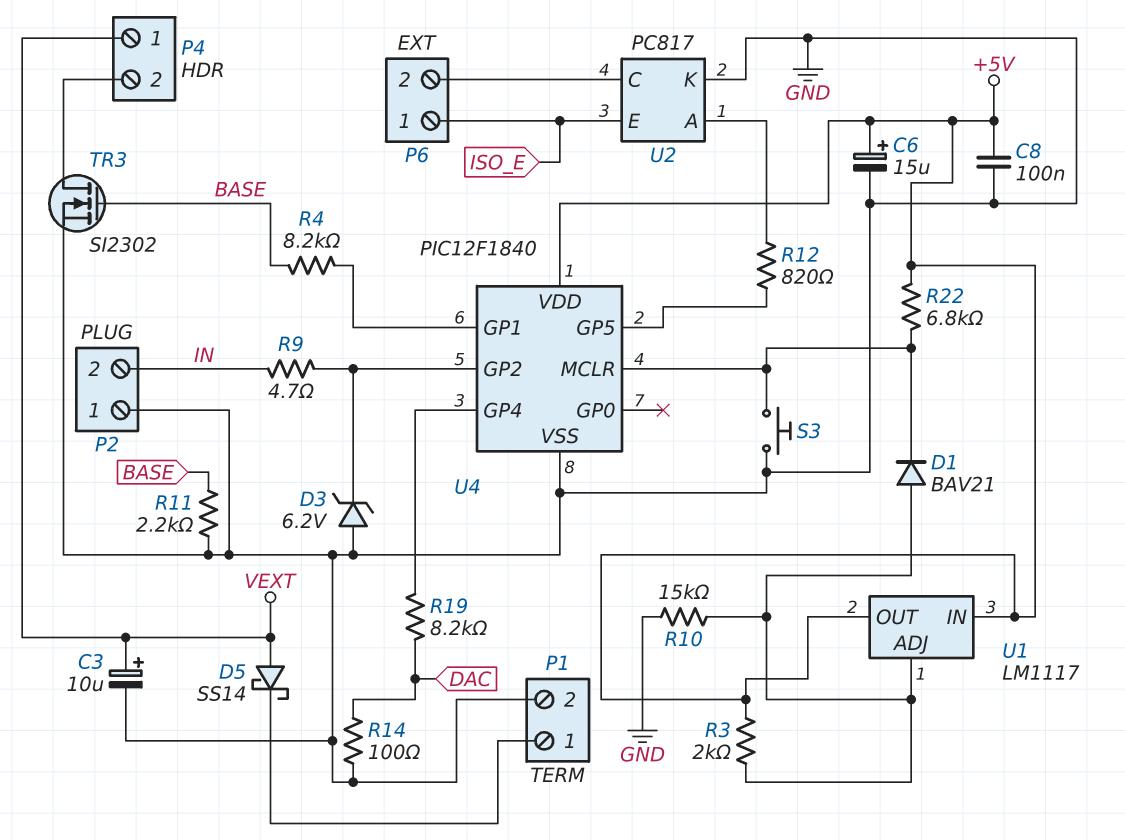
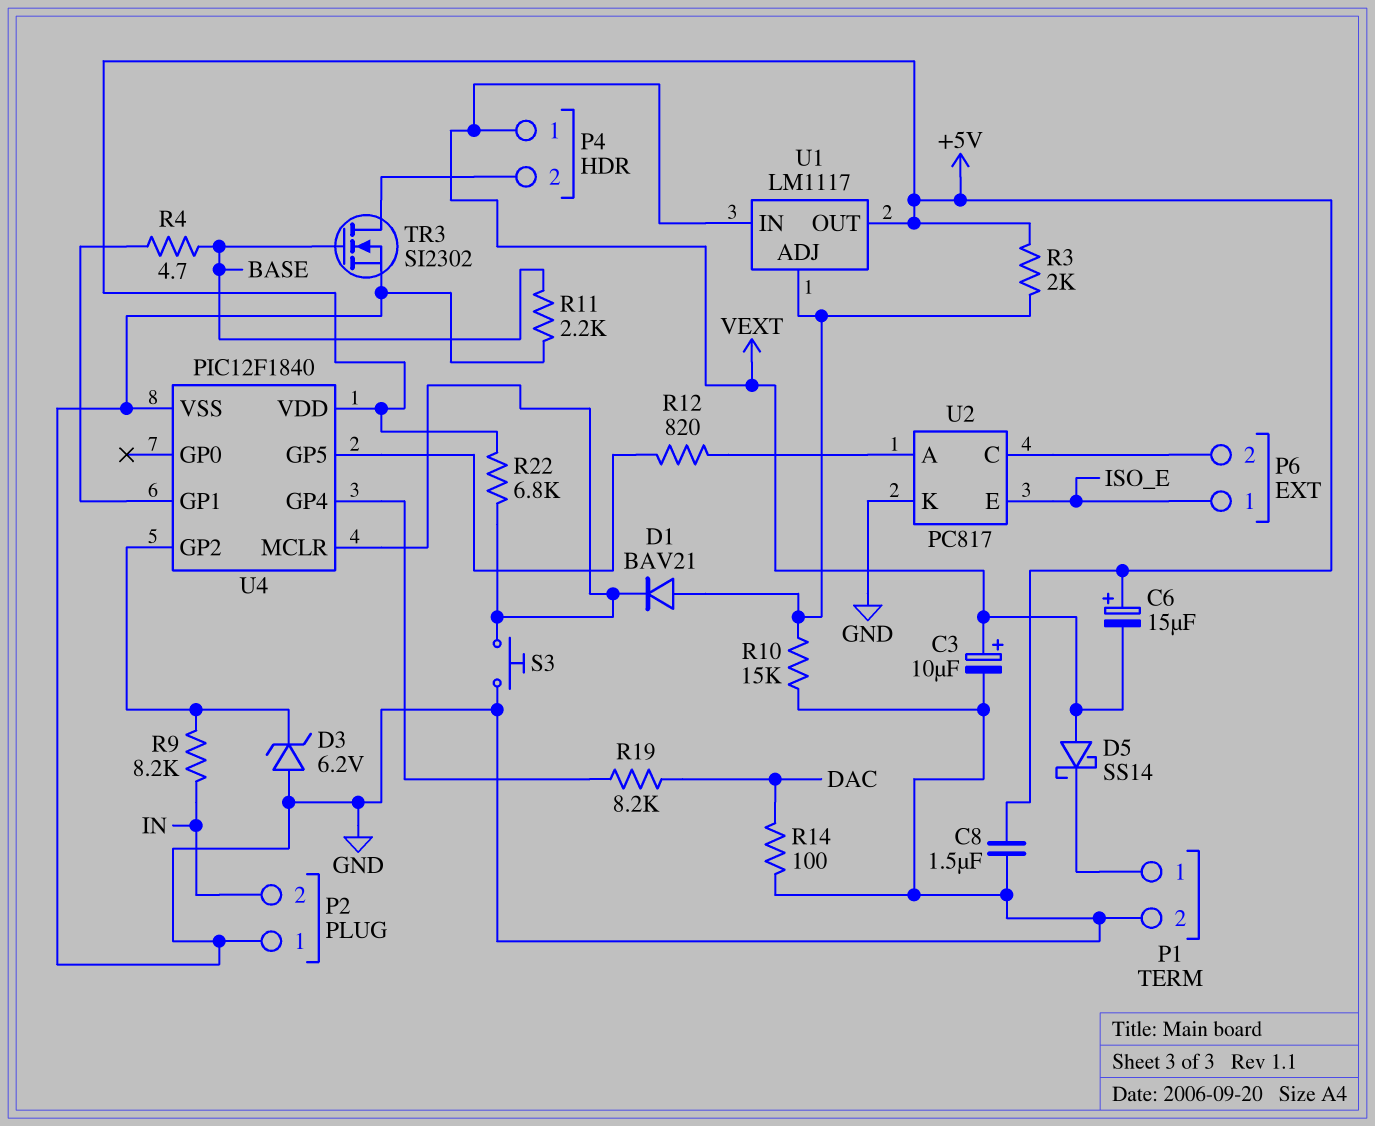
C6: 15uF (plus +5V, minus GND) -> 15uF (plus +5V, minus VEXT)
C8: 100nF (+5V, GND) -> 1.5uF (+5V, GND)
R4: 8.2k (BASE, U4/GP1) -> 4.7 (BASE, U4/GP1)
R9: 4.7 (IN, U4/GP2) -> 8.2k (IN, U4/GP2)
U1 pin IN: +5V -> VEXT

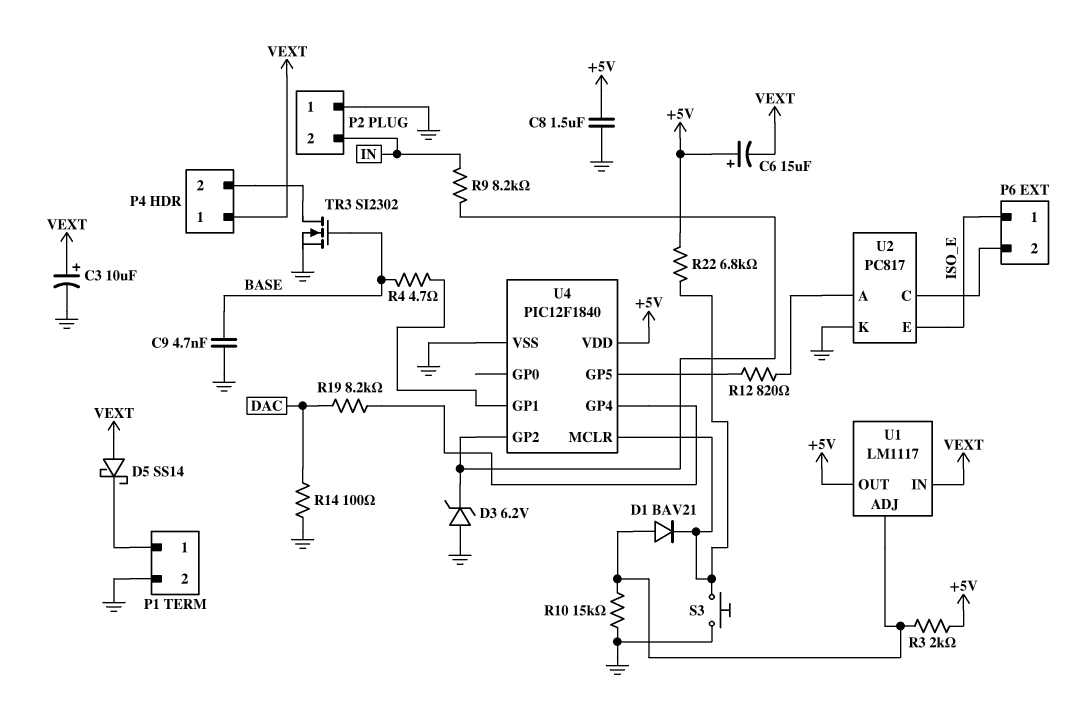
C9: none -> 4.7nF (BASE, GND)
R11: 2.2k (BASE, GND) -> none

